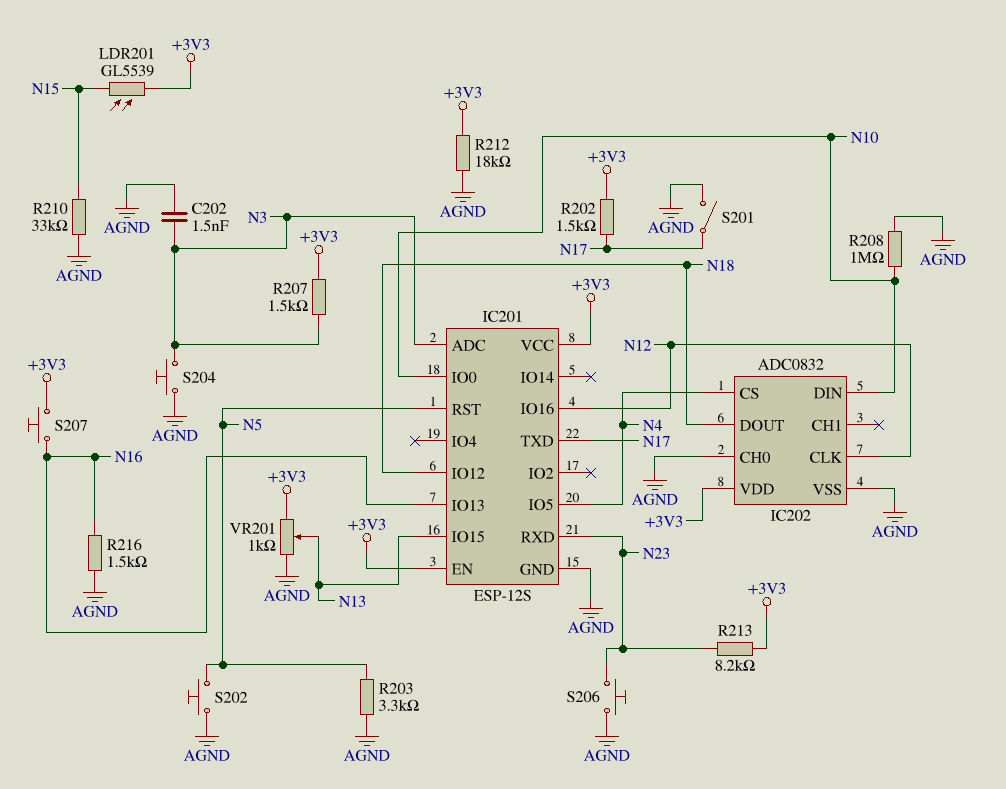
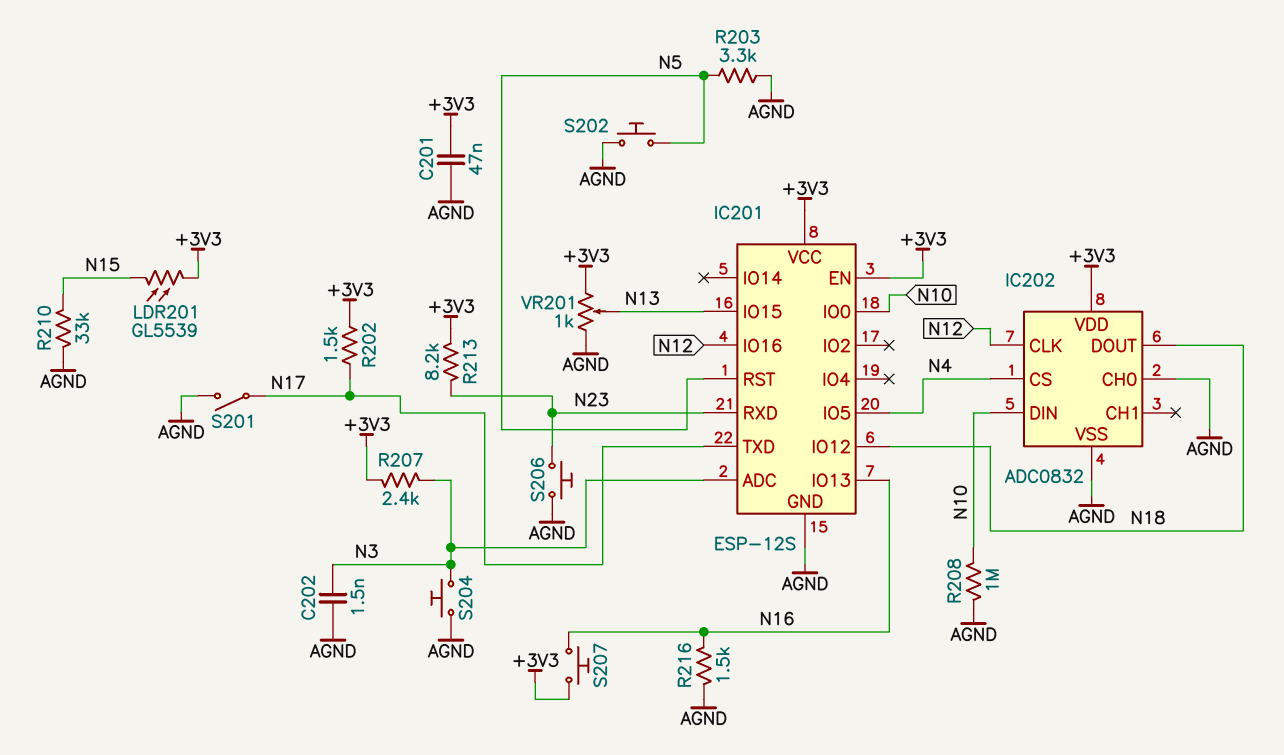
C201: none -> 47nF (+3V3, AGND)
R207: 1.5k (+3V3, N3) -> 2.4k (+3V3, N3)
R212: 18k (+3V3, AGND) -> none

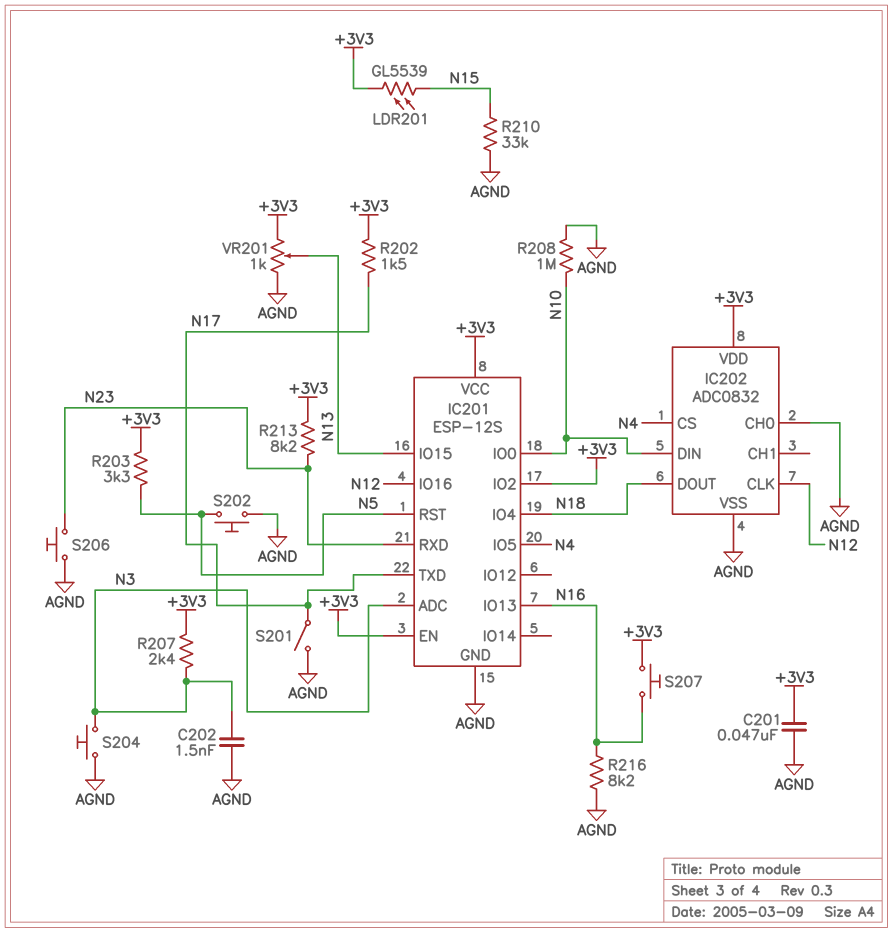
IC201 pin IO2: none -> +3V3
IC201 pin IO4: none -> N18
IC201 pin IO12: N18 -> none
R203: 3.3k (AGND, N5) -> 3.3k (+3V3, N5)
R216: 1.5k (AGND, N16) -> 8.2k (AGND, N16)

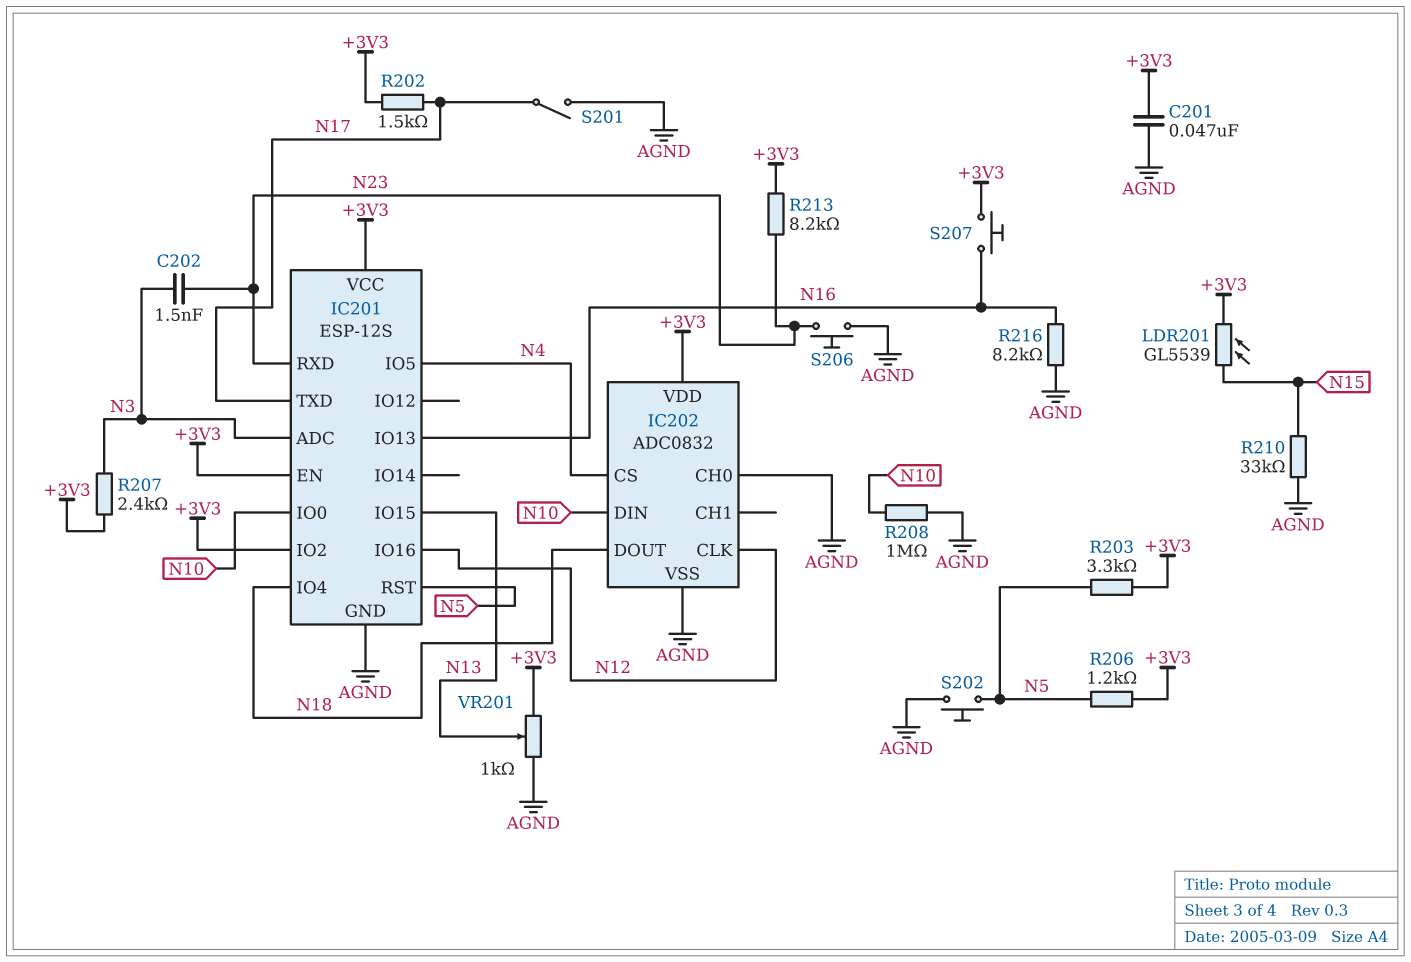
C202: 1.5nF (AGND, N3) -> 1.5nF (N3, N23)
R206: none -> 1.2k (+3V3, N5)
S204: button (AGND, N3) -> none

